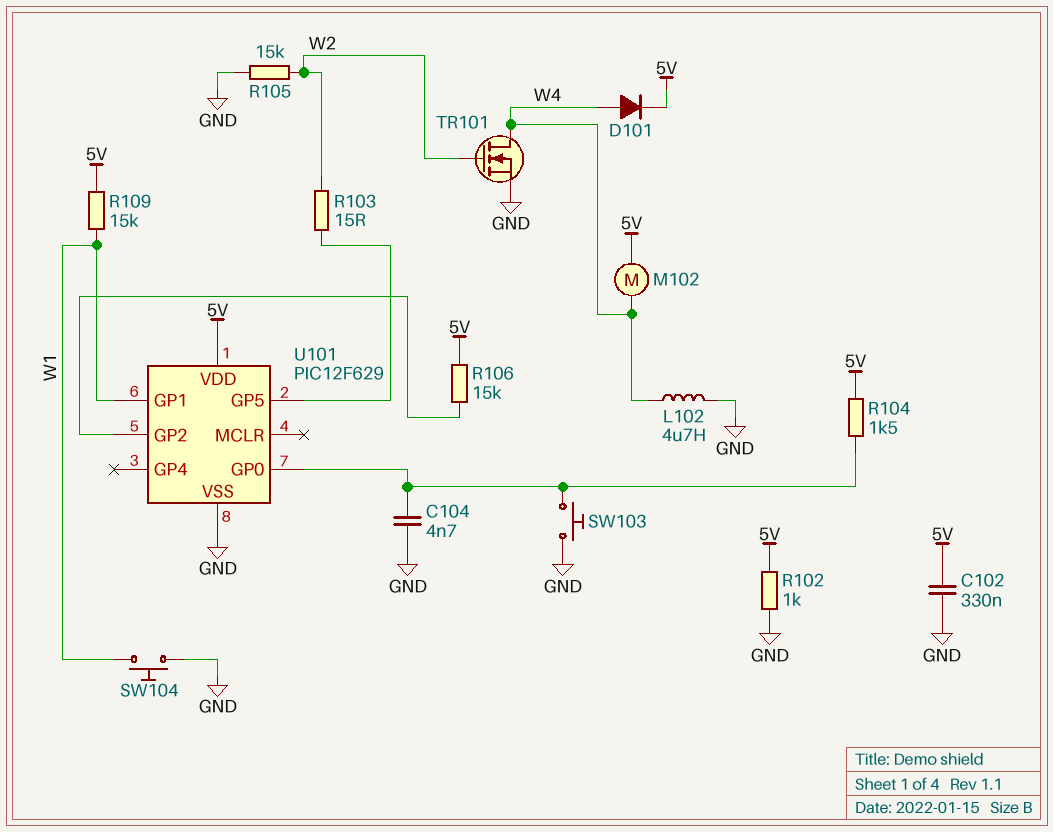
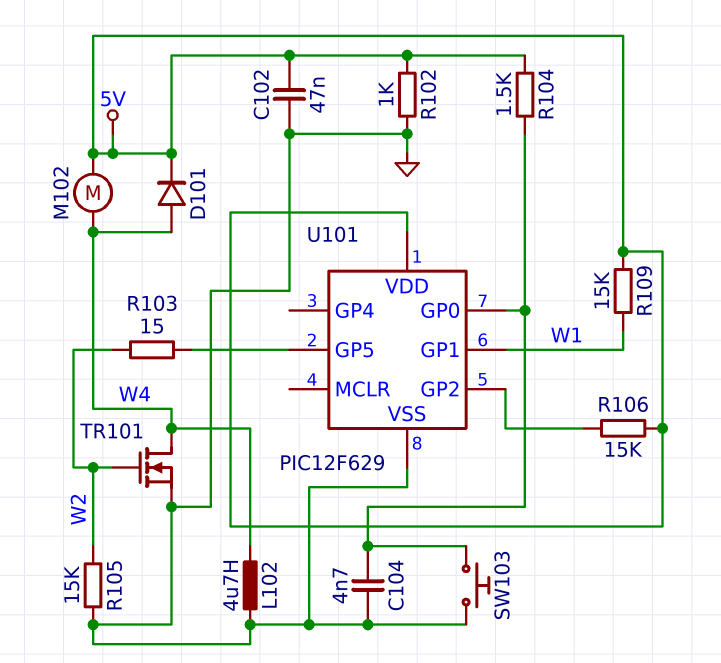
C102: 330nF (5V, GND) -> 47nF (5V, GND)
SW104: button (GND, W1) -> none

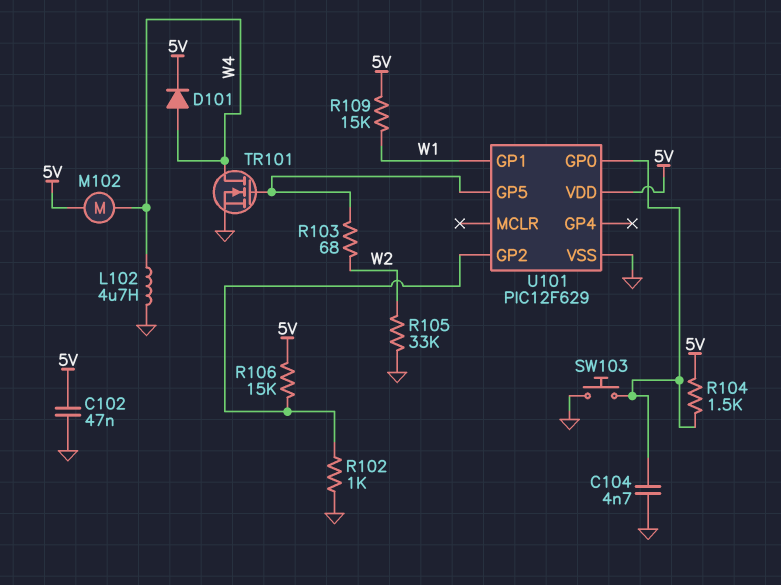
R102: 1k (5V, GND) -> 1k (GND, U101/GP2)
R103: 15 (U101/GP5, W2) -> 68 (U101/GP5, W2)
R105: 15k (GND, W2) -> 33k (GND, W2)
TR101: NMOS (G W2, D W4, S GND) -> NMOS (G U101/GP5, D W4, S GND)

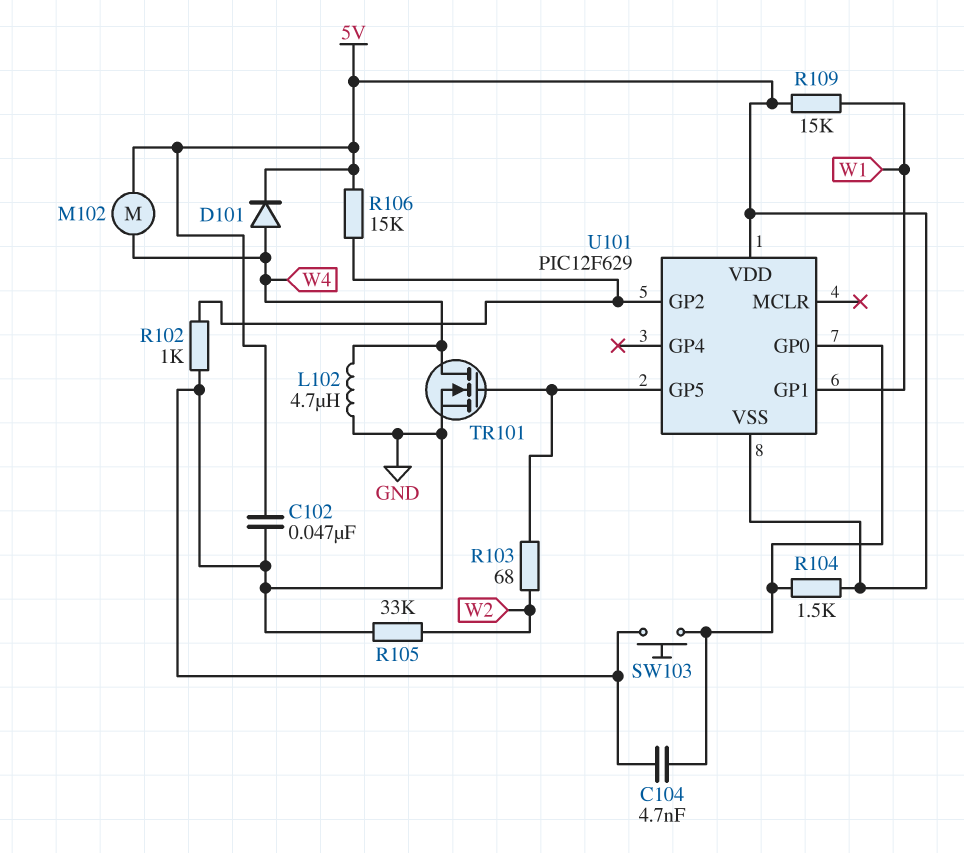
U101 pin VSS: GND -> 5V

